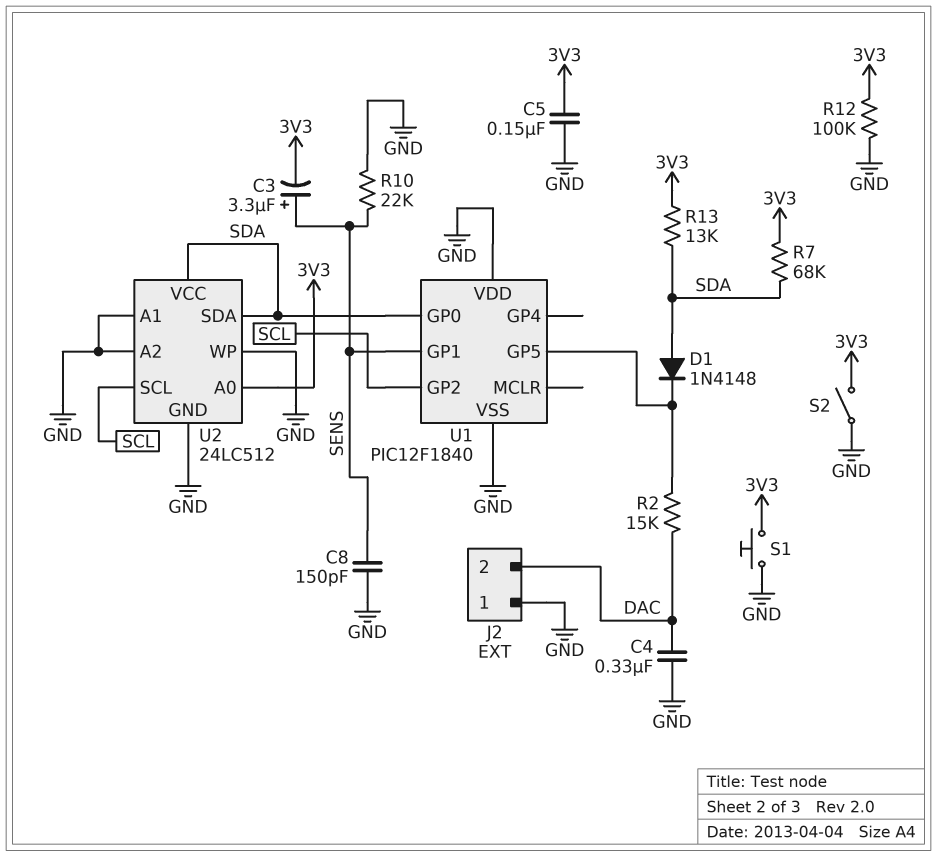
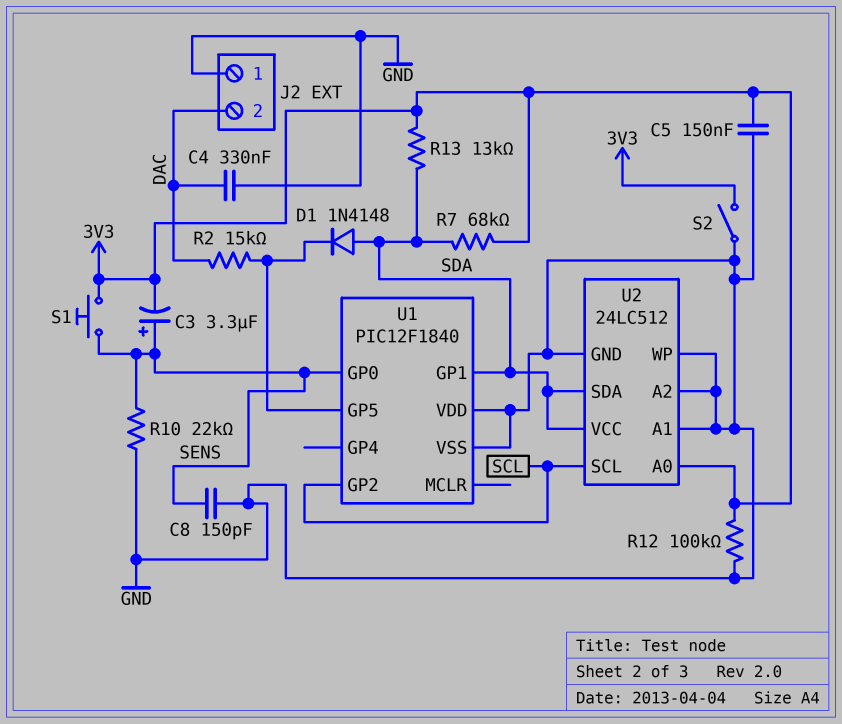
S1: button (3V3, GND) -> button (3V3, SENS)
U1 pin GP0: SDA -> SENS
U1 pin GP1: SENS -> SDA

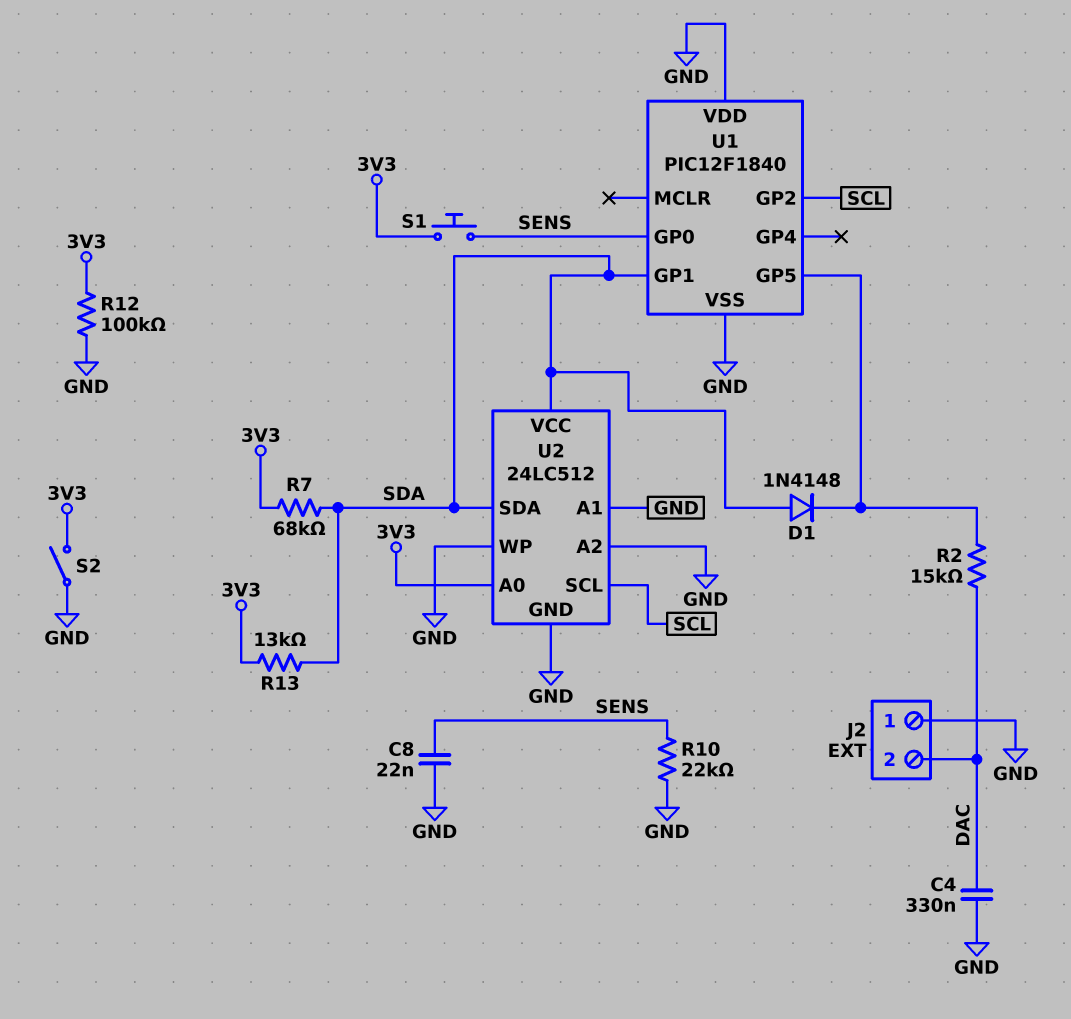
C3: 3.3uF (plus SENS, minus 3V3) -> none
C5: 150nF (3V3, GND) -> none
C8: 150pF (GND, SENS) -> 22nF (GND, SENS)

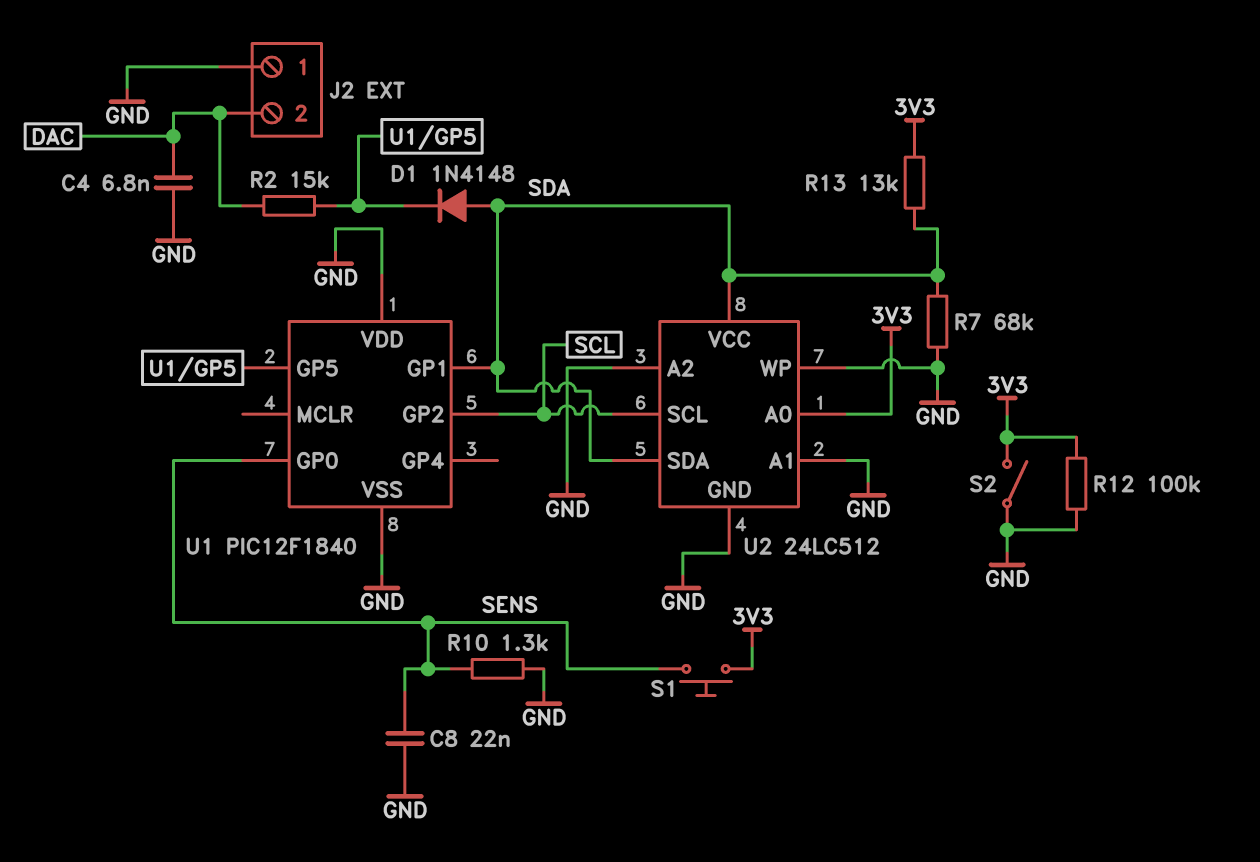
C4: 330nF (DAC, GND) -> 6.8nF (DAC, GND)
R7: 68k (3V3, SDA) -> 68k (GND, SDA)
R10: 22k (GND, SENS) -> 1.3k (GND, SENS)

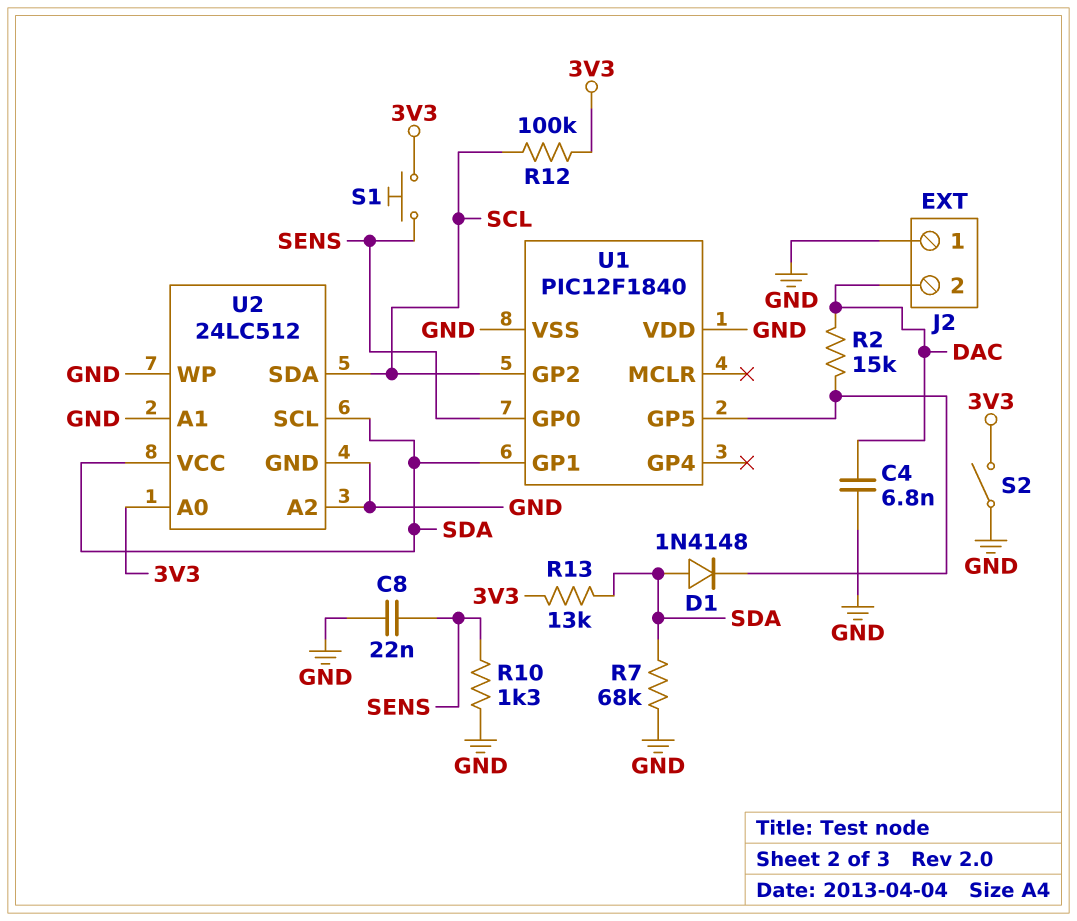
R12: 100k (3V3, GND) -> 100k (3V3, SCL)
U2 pin SCL: SCL -> SDA
U2 pin SDA: SDA -> SCL

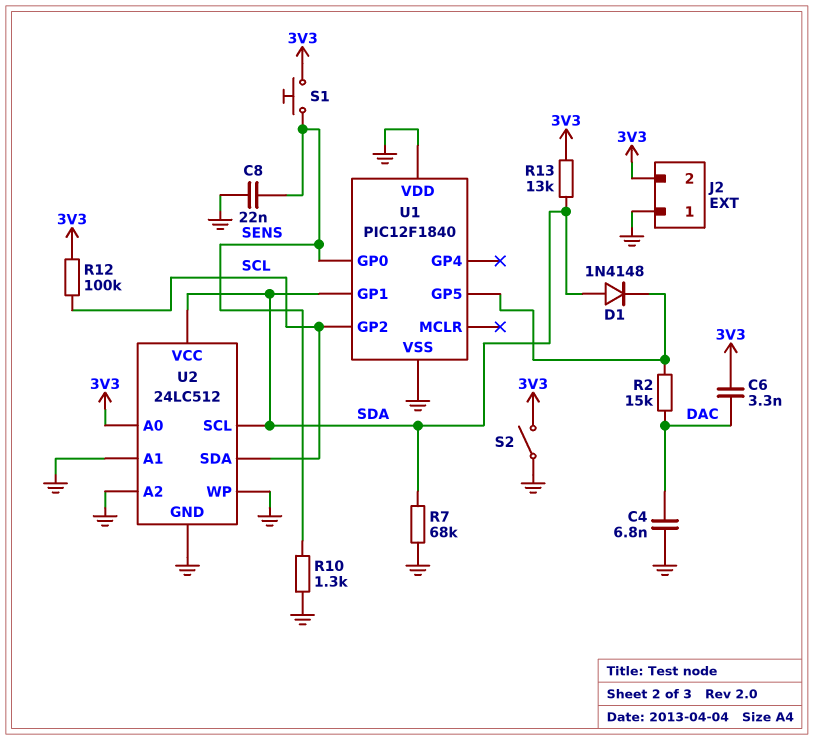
C6: none -> 3.3nF (3V3, DAC)
J2 pin 2: DAC -> 3V3

